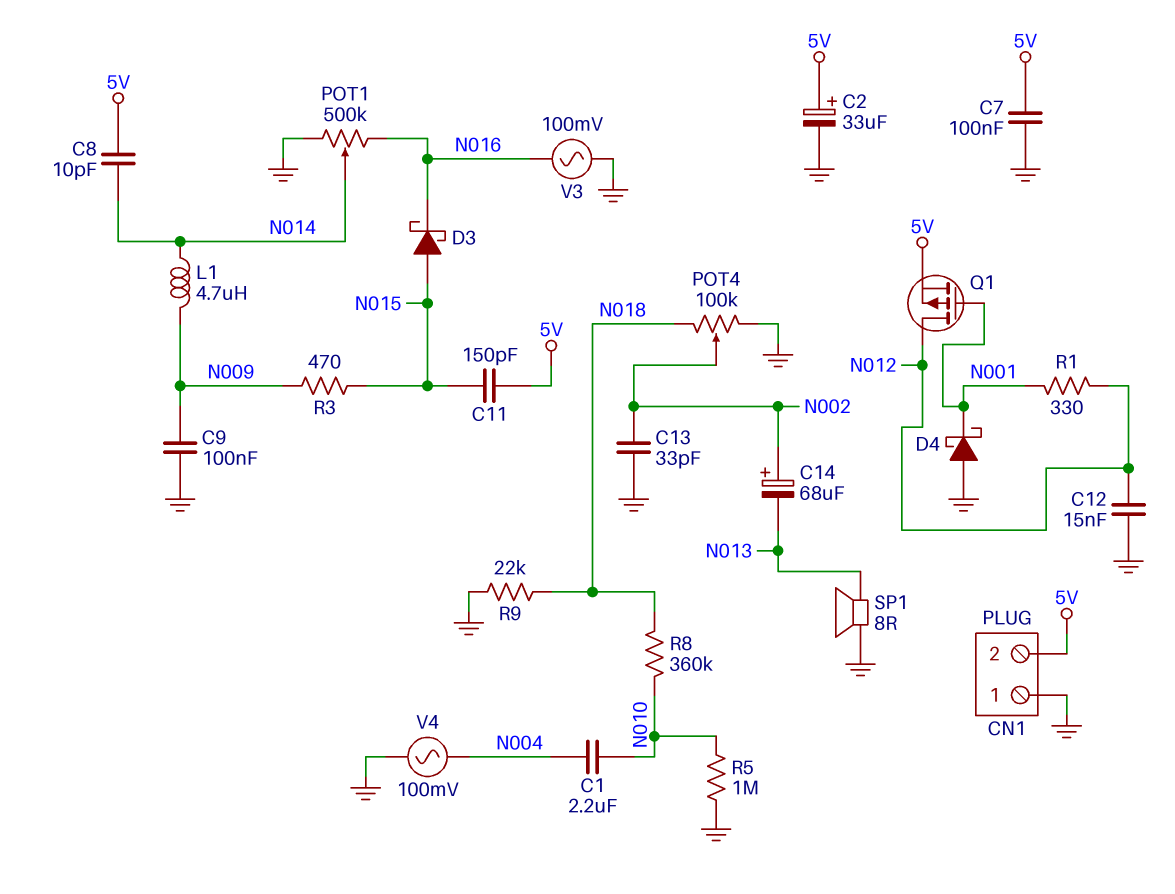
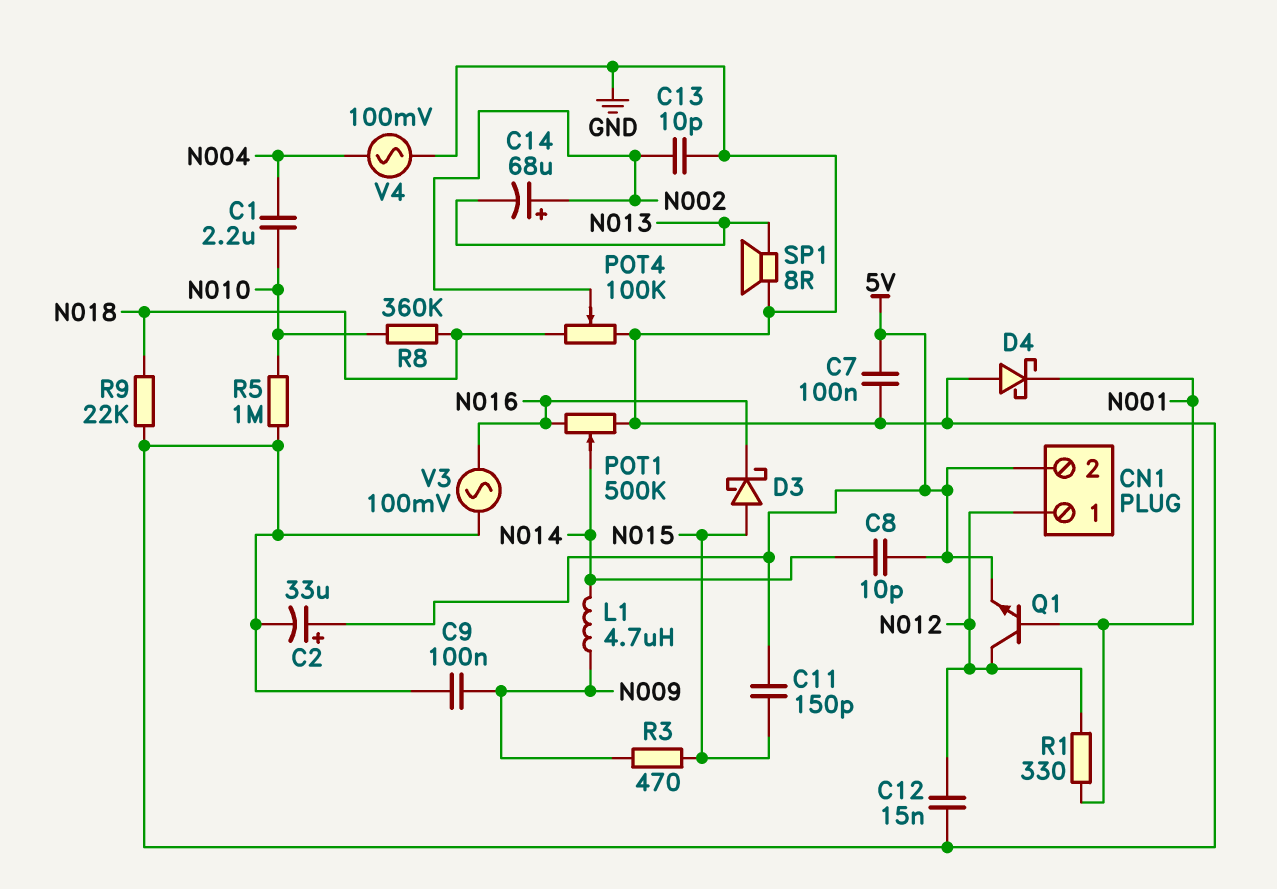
C13: 33pF (GND, N002) -> 10pF (GND, N002)
CN1 pin 1: GND -> N012
Q1: PMOS (G N001, D N012, S 5V) -> NPN (B N001, C N012, E 5V)

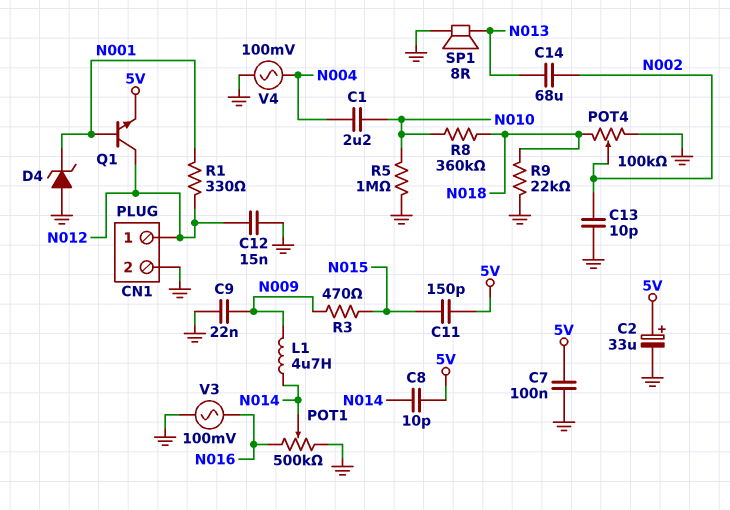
C9: 100nF (GND, N009) -> 22nF (GND, N009)
C14: 68uF (plus N002, minus N013) -> 68uF (N002, N013)
CN1 pin 2: 5V -> GND
D3: schottky (A N015, K N016) -> none
D4: schottky (A GND, K N001) -> zener (A GND, K N001)

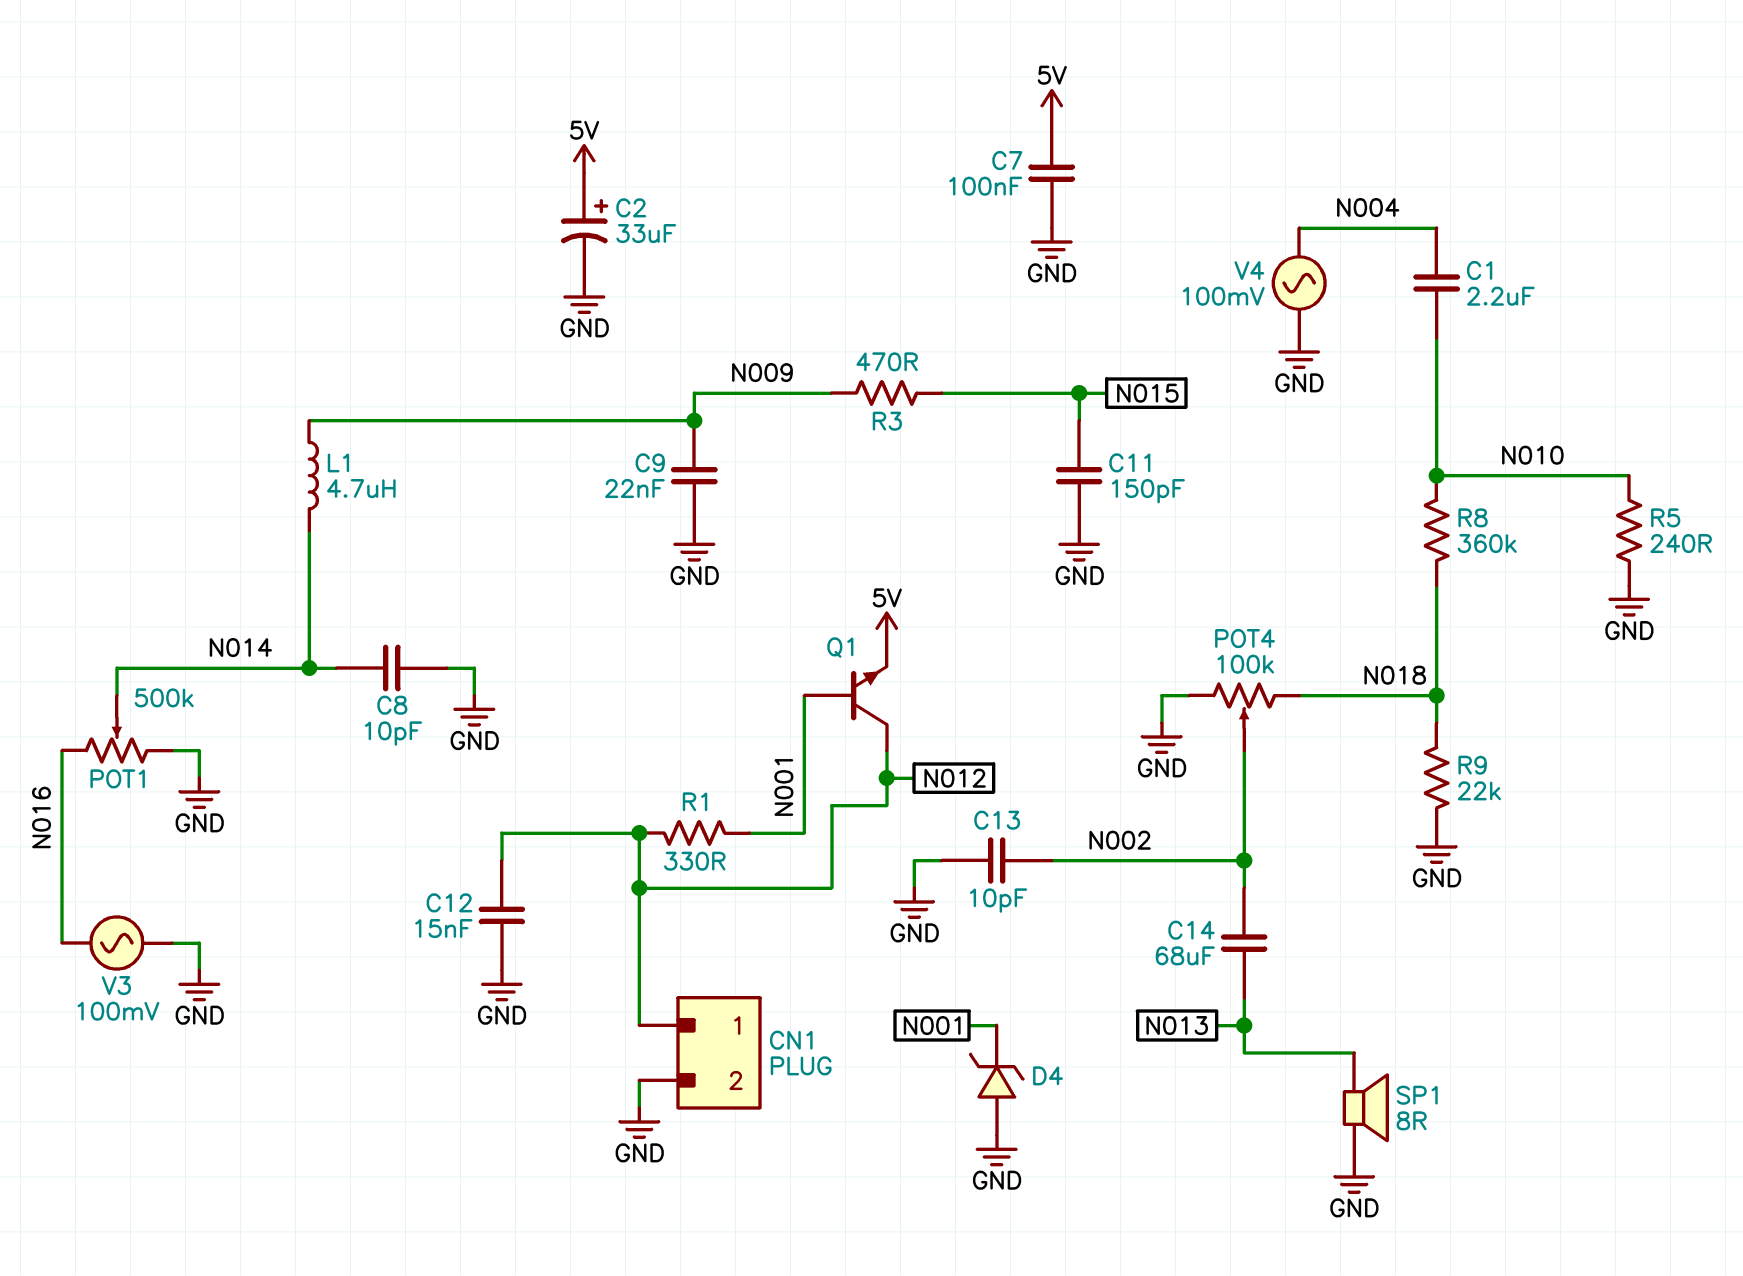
C8: 10pF (5V, N014) -> 10pF (GND, N014)
C11: 150pF (5V, N015) -> 150pF (GND, N015)
R5: 1M (GND, N010) -> 240 (GND, N010)

